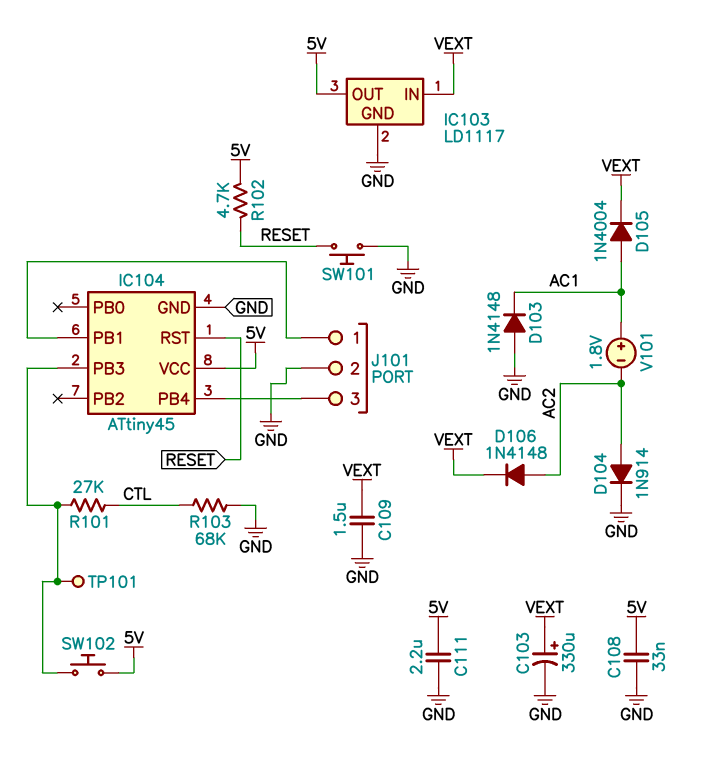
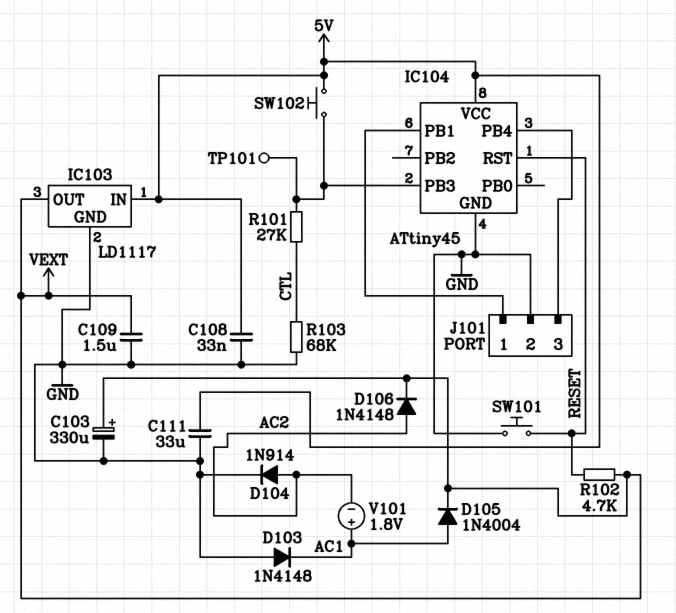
C111: 2.2uF (5V, GND) -> 33uF (5V, GND)
IC103 pin IN: VEXT -> 5V
IC103 pin OUT: 5V -> VEXT
R102: 4.7k (5V, RESET) -> 4.7k (RESET, VEXT)

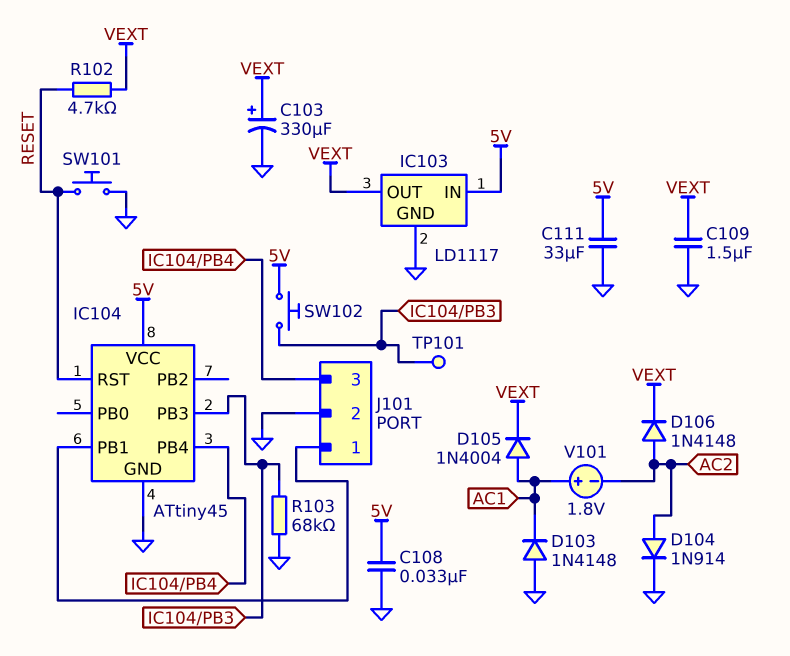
R101: 27k (CTL, IC104/PB3) -> none
R103: 68k (CTL, GND) -> 68k (GND, IC104/PB3)

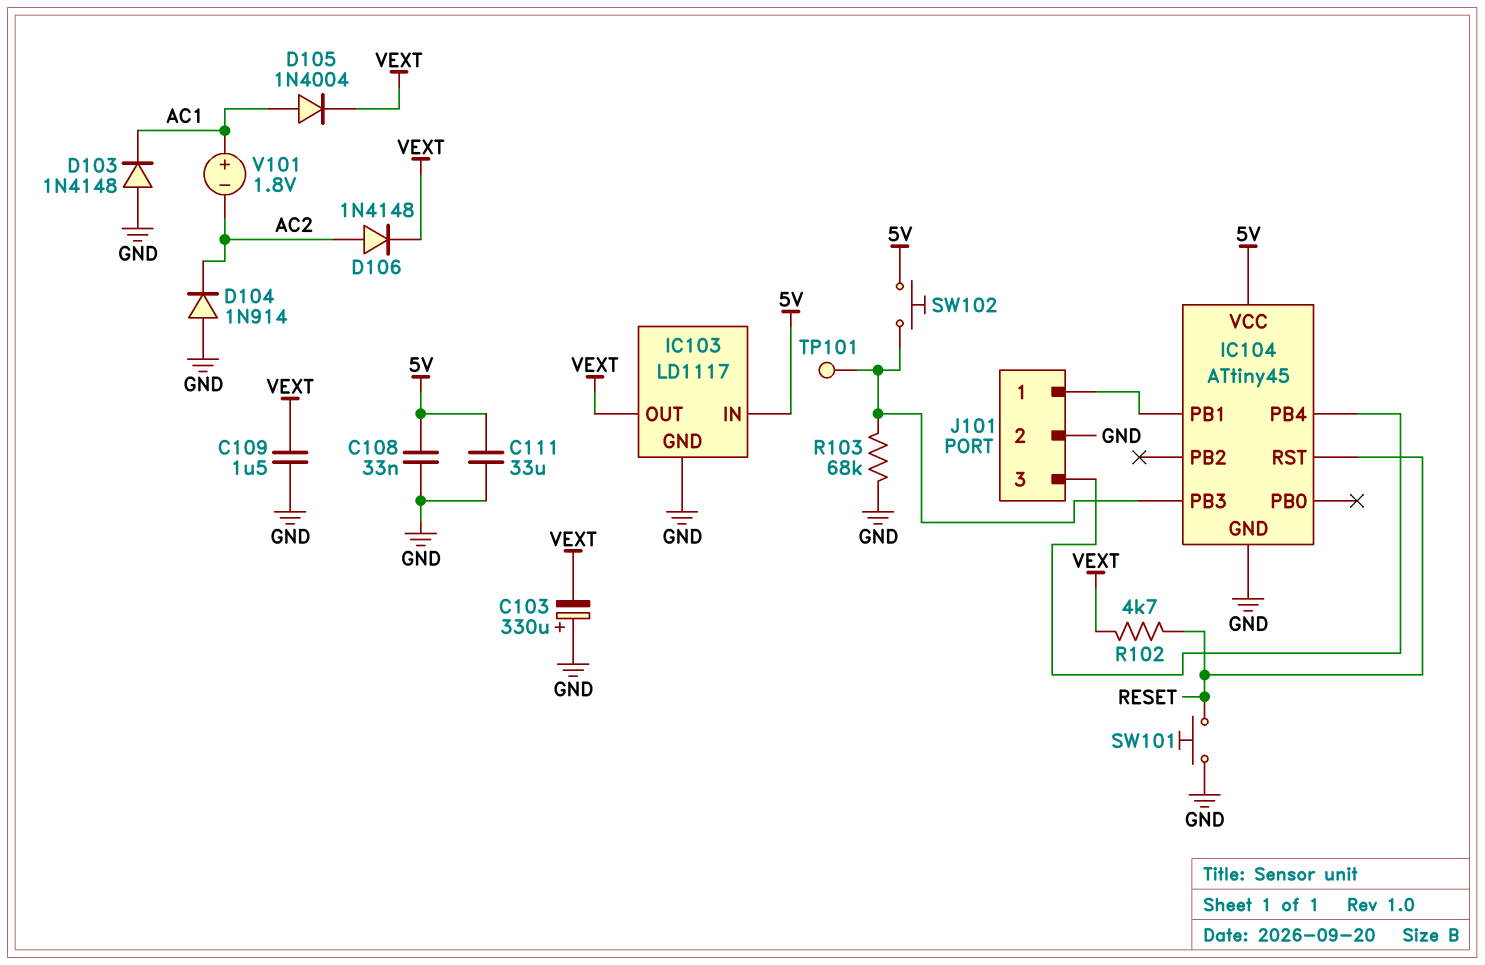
C103: 330uF (plus VEXT, minus GND) -> 330uF (plus GND, minus VEXT)
D104: diode 1N914 (A AC2, K GND) -> diode 1N914 (A GND, K AC2)

